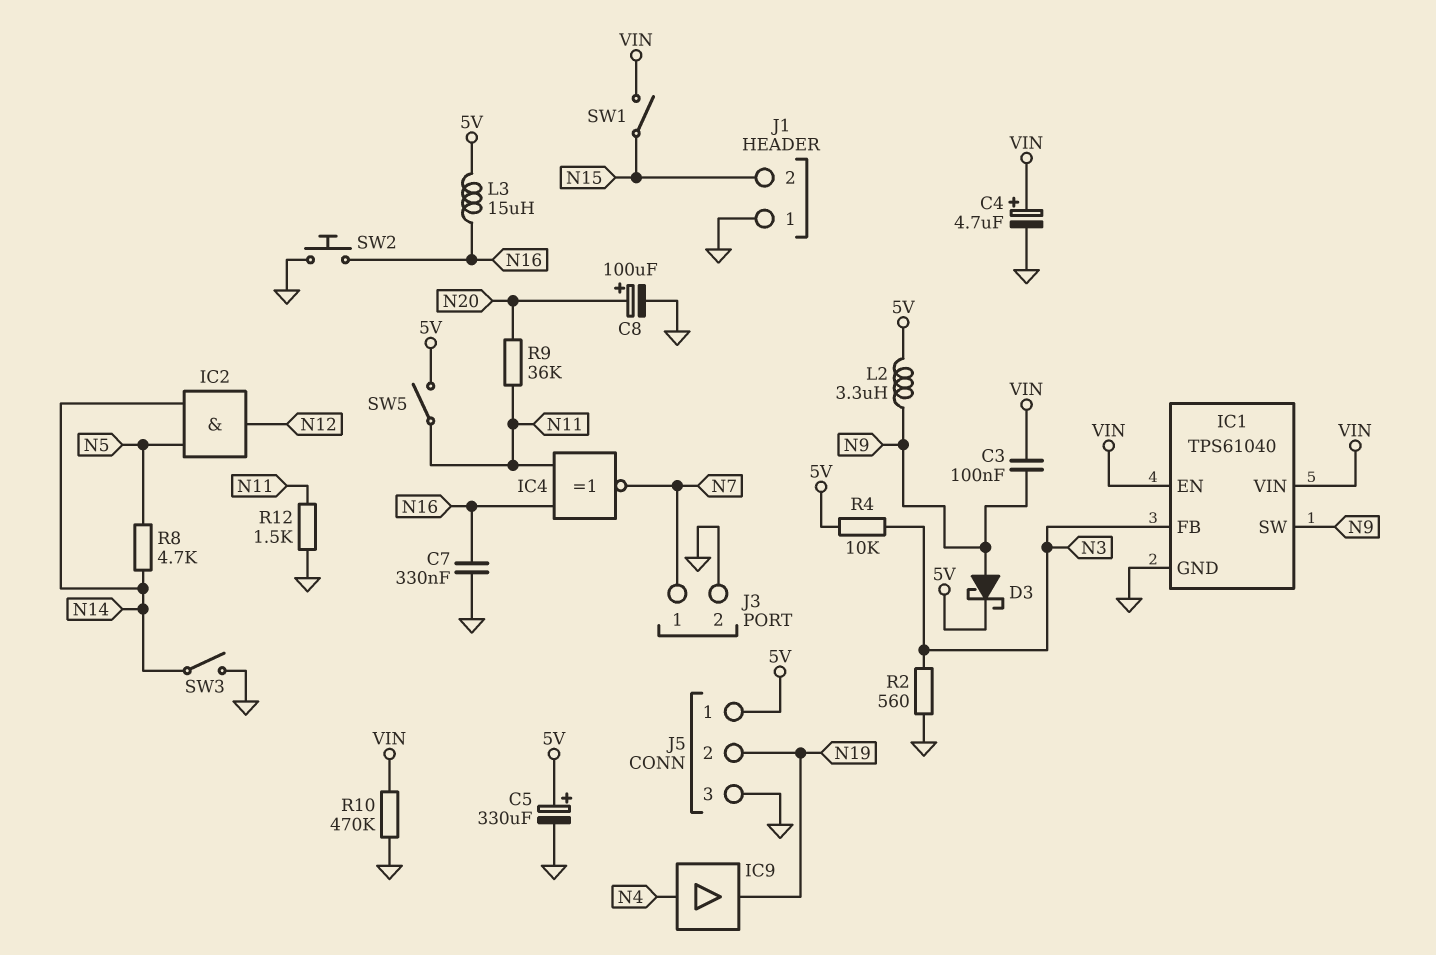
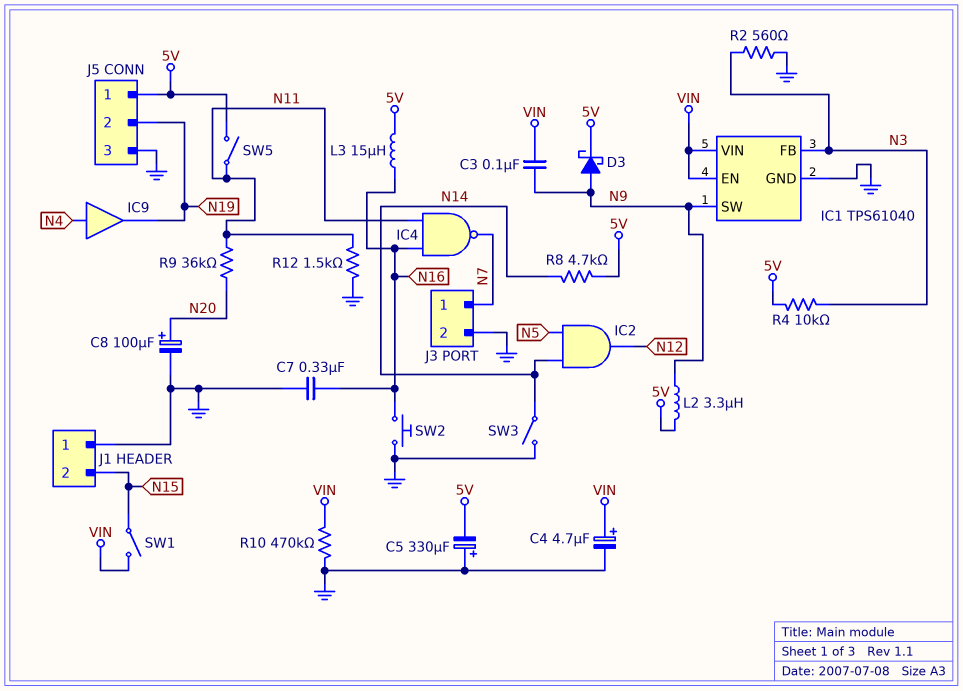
C5: 330uF (plus 5V, minus GND) -> 330uF (plus GND, minus 5V)
IC4: XNOR (in N11, in N16, out N7) -> NAND (in N11, in N16, out N7)
R8: 4.7k (N5, N14) -> 4.7k (5V, N14)

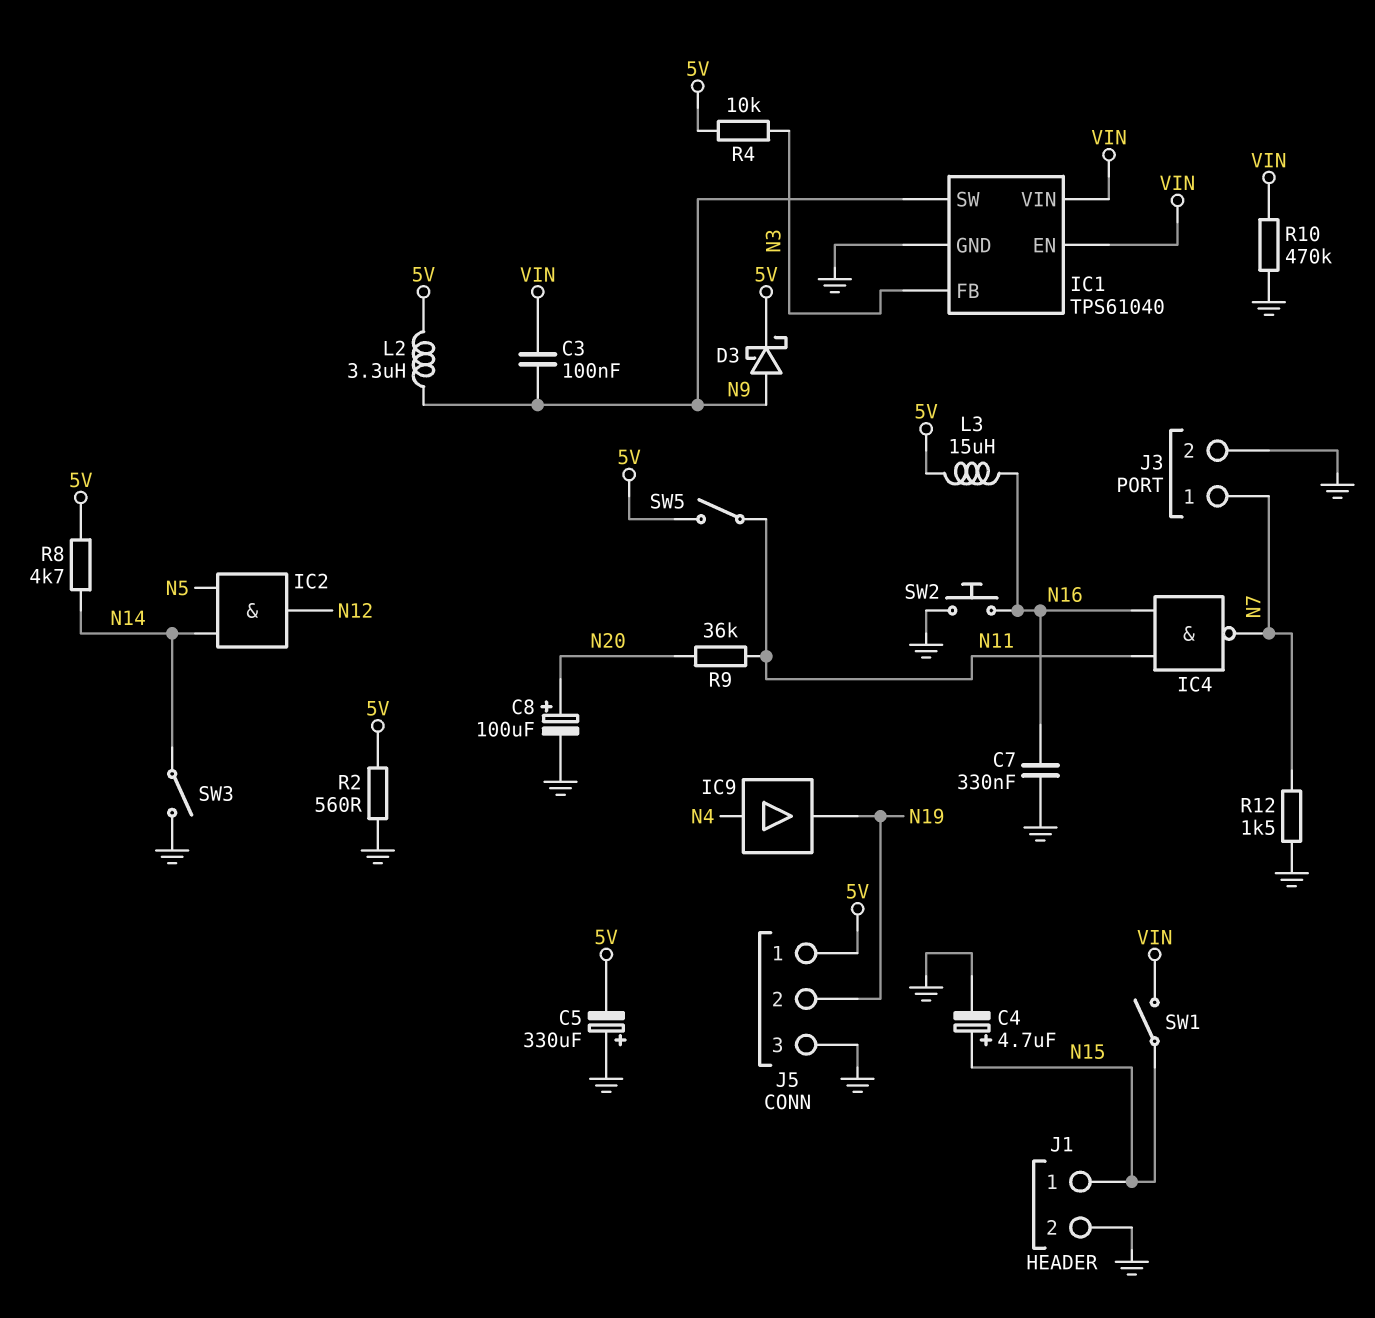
C4: 4.7uF (plus VIN, minus GND) -> 4.7uF (plus N15, minus GND)
J1 pin 1: GND -> N15
J1 pin 2: N15 -> GND
R2: 560 (GND, N3) -> 560 (5V, GND)
R12: 1.5k (GND, N11) -> 1.5k (GND, N7)

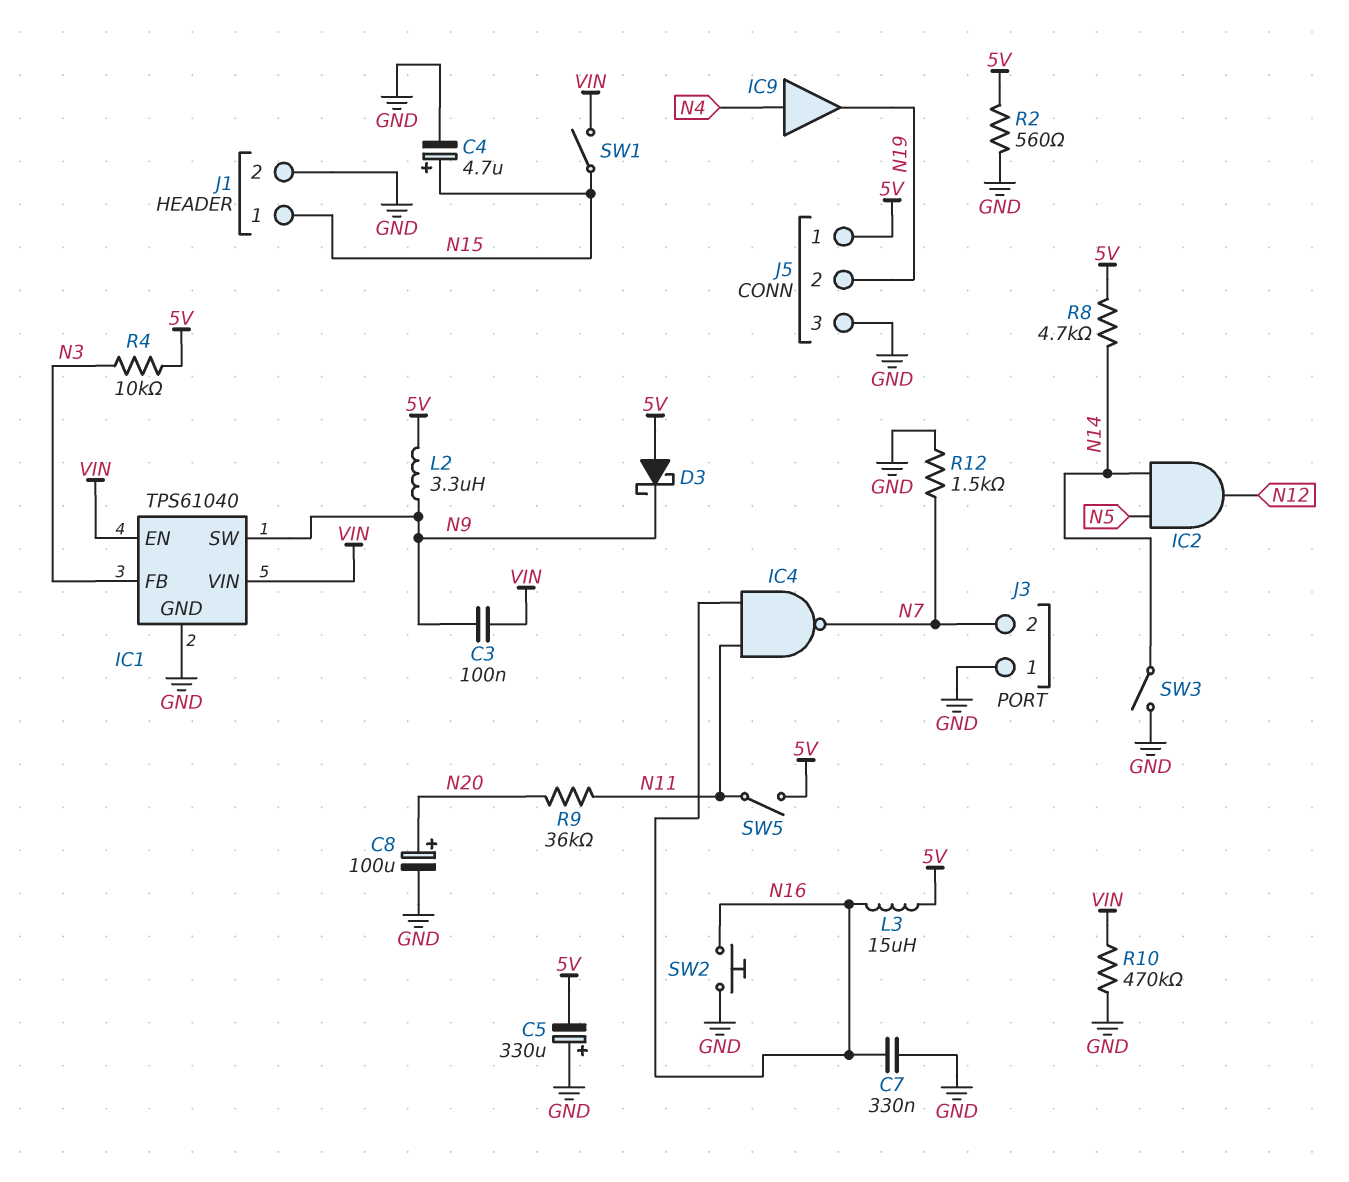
D3: schottky (A N9, K 5V) -> schottky (A 5V, K N9)
J3 pin 1: N7 -> GND
J3 pin 2: GND -> N7

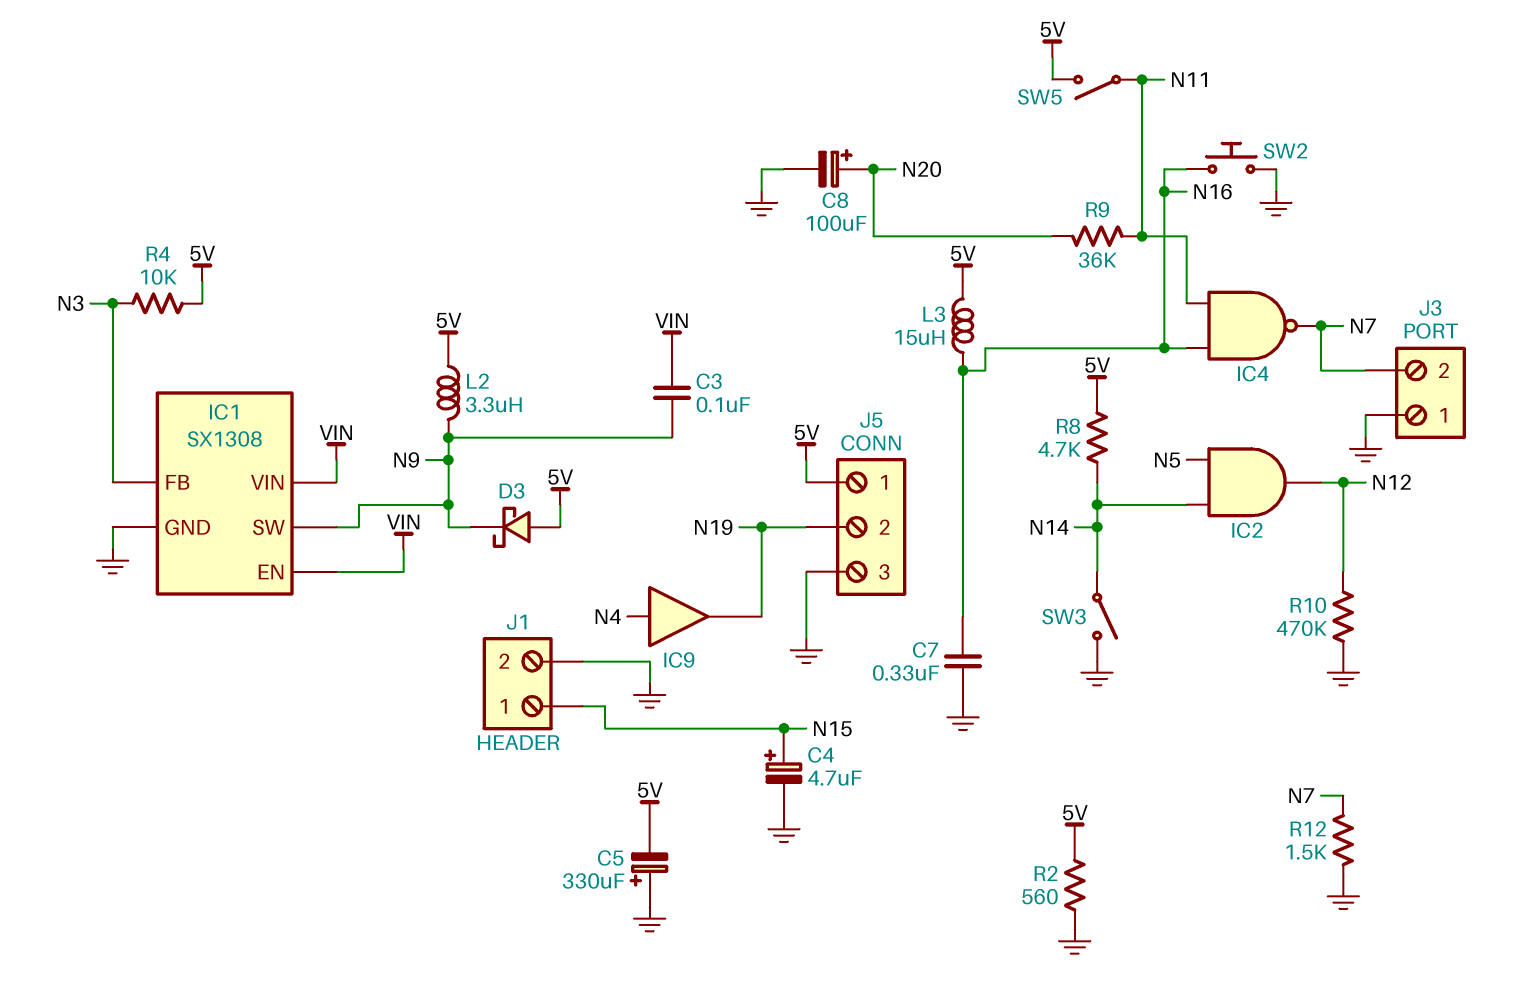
IC1: TPS61040 -> SX1308
R10: 470k (GND, VIN) -> 470k (GND, N12)
SW1: switch (N15, VIN) -> none

